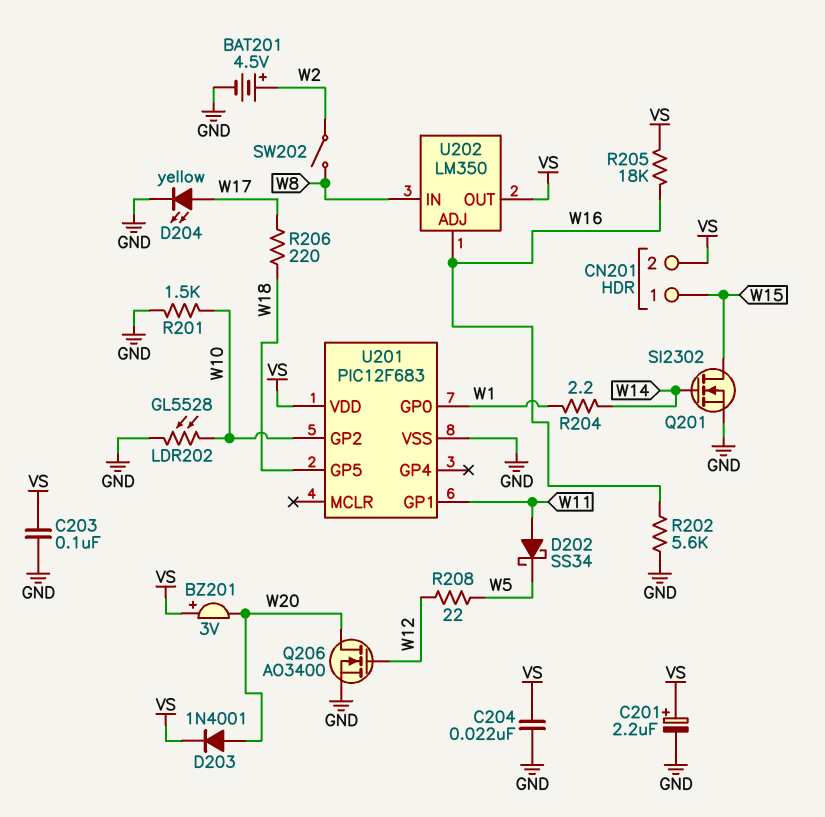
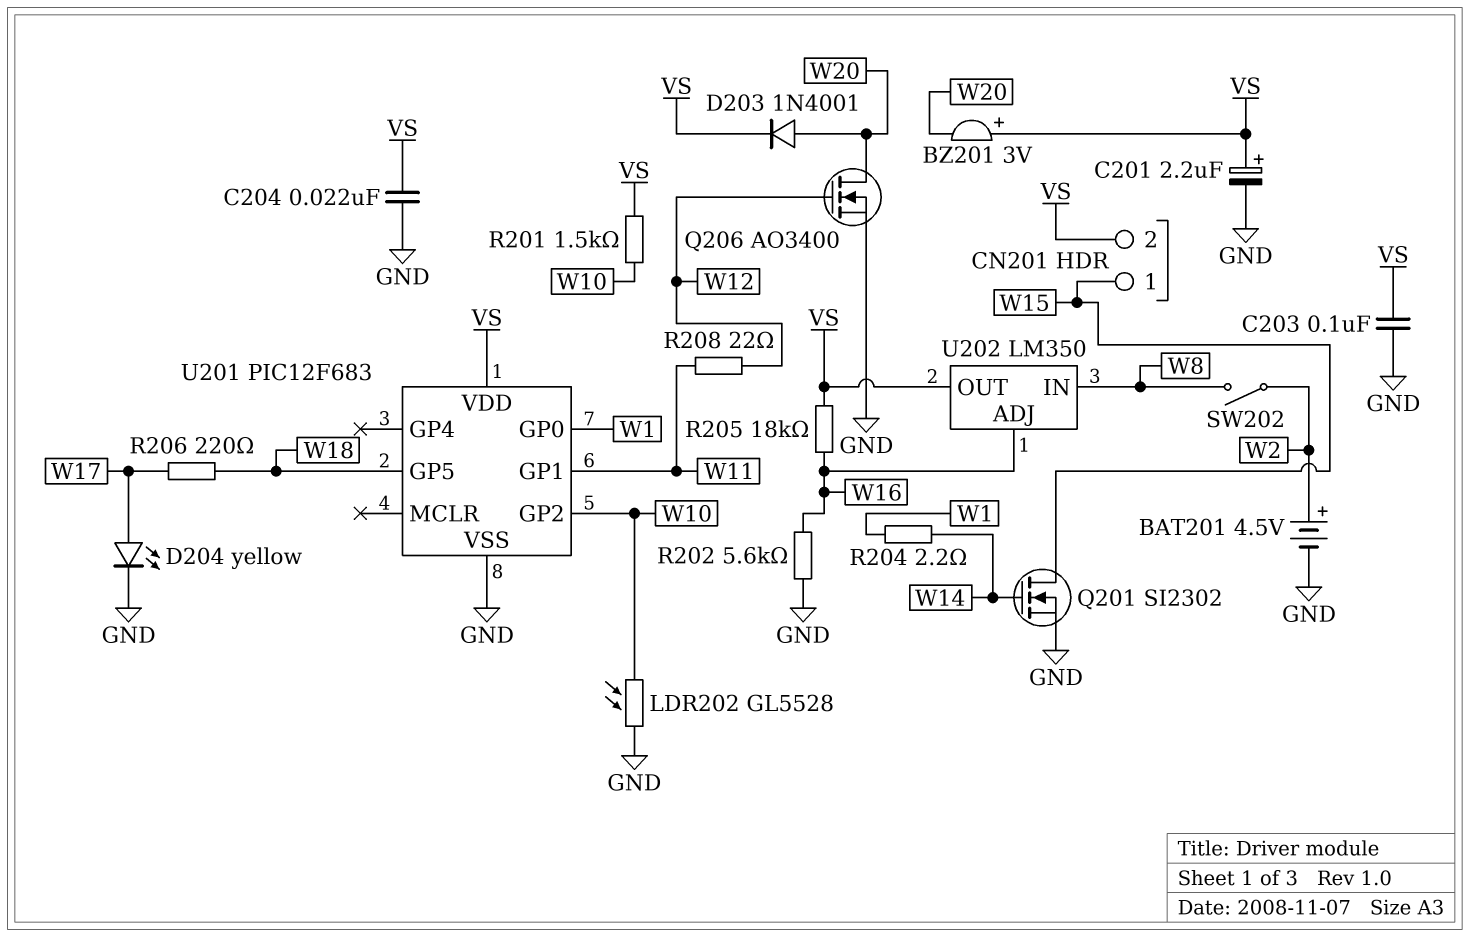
D202: schottky SS34 (A W11, K W5) -> none
R201: 1.5k (GND, W10) -> 1.5k (VS, W10)
R208: 22 (W5, W12) -> 22 (W11, W12)

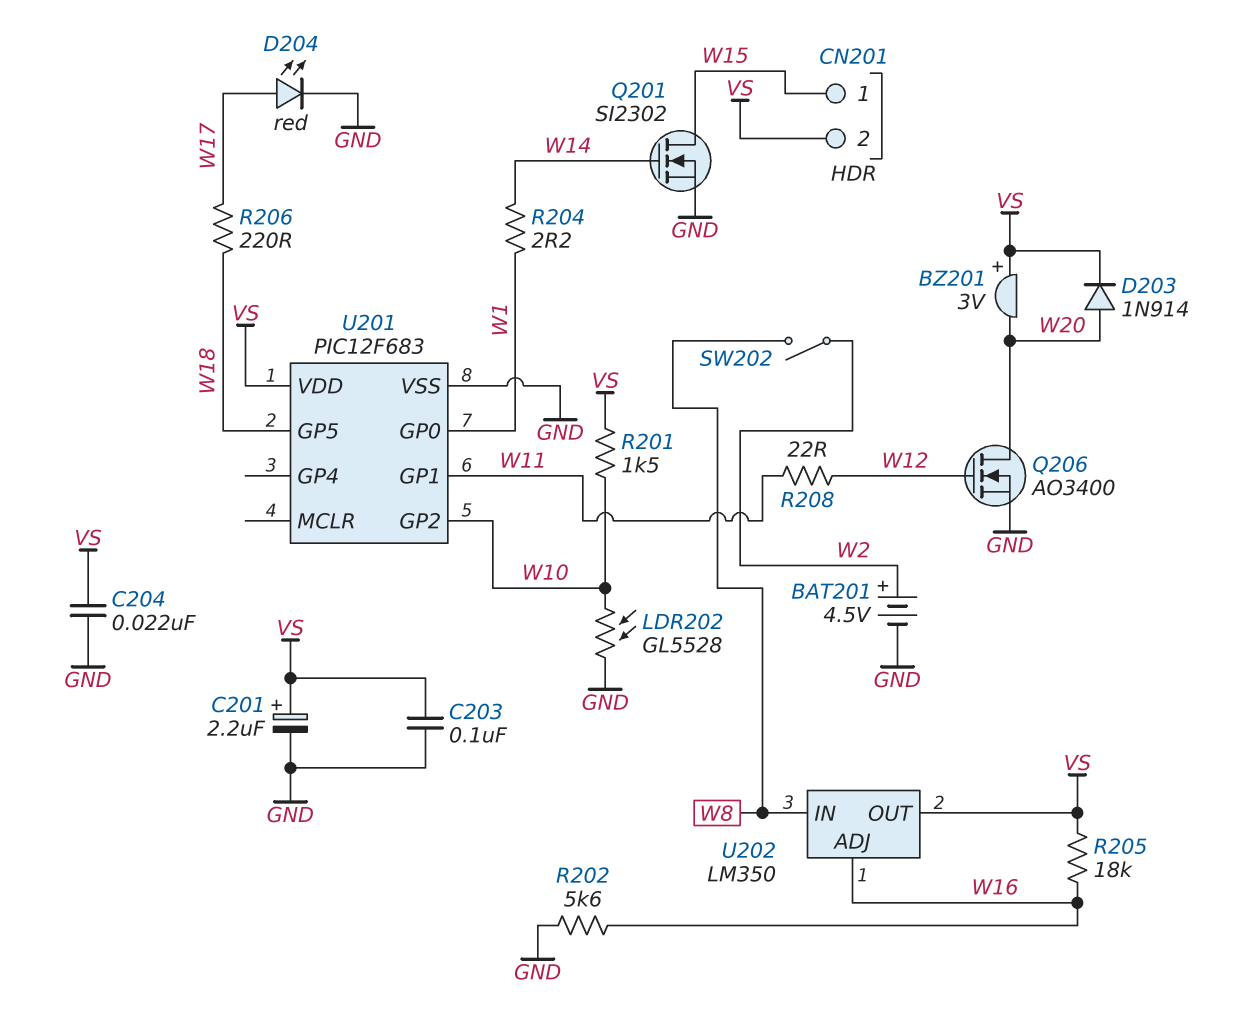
D203: diode 1N4001 (A W20, K VS) -> diode 1N914 (A W20, K VS)
D204: LED yellow (A W17, K GND) -> LED red (A W17, K GND)

